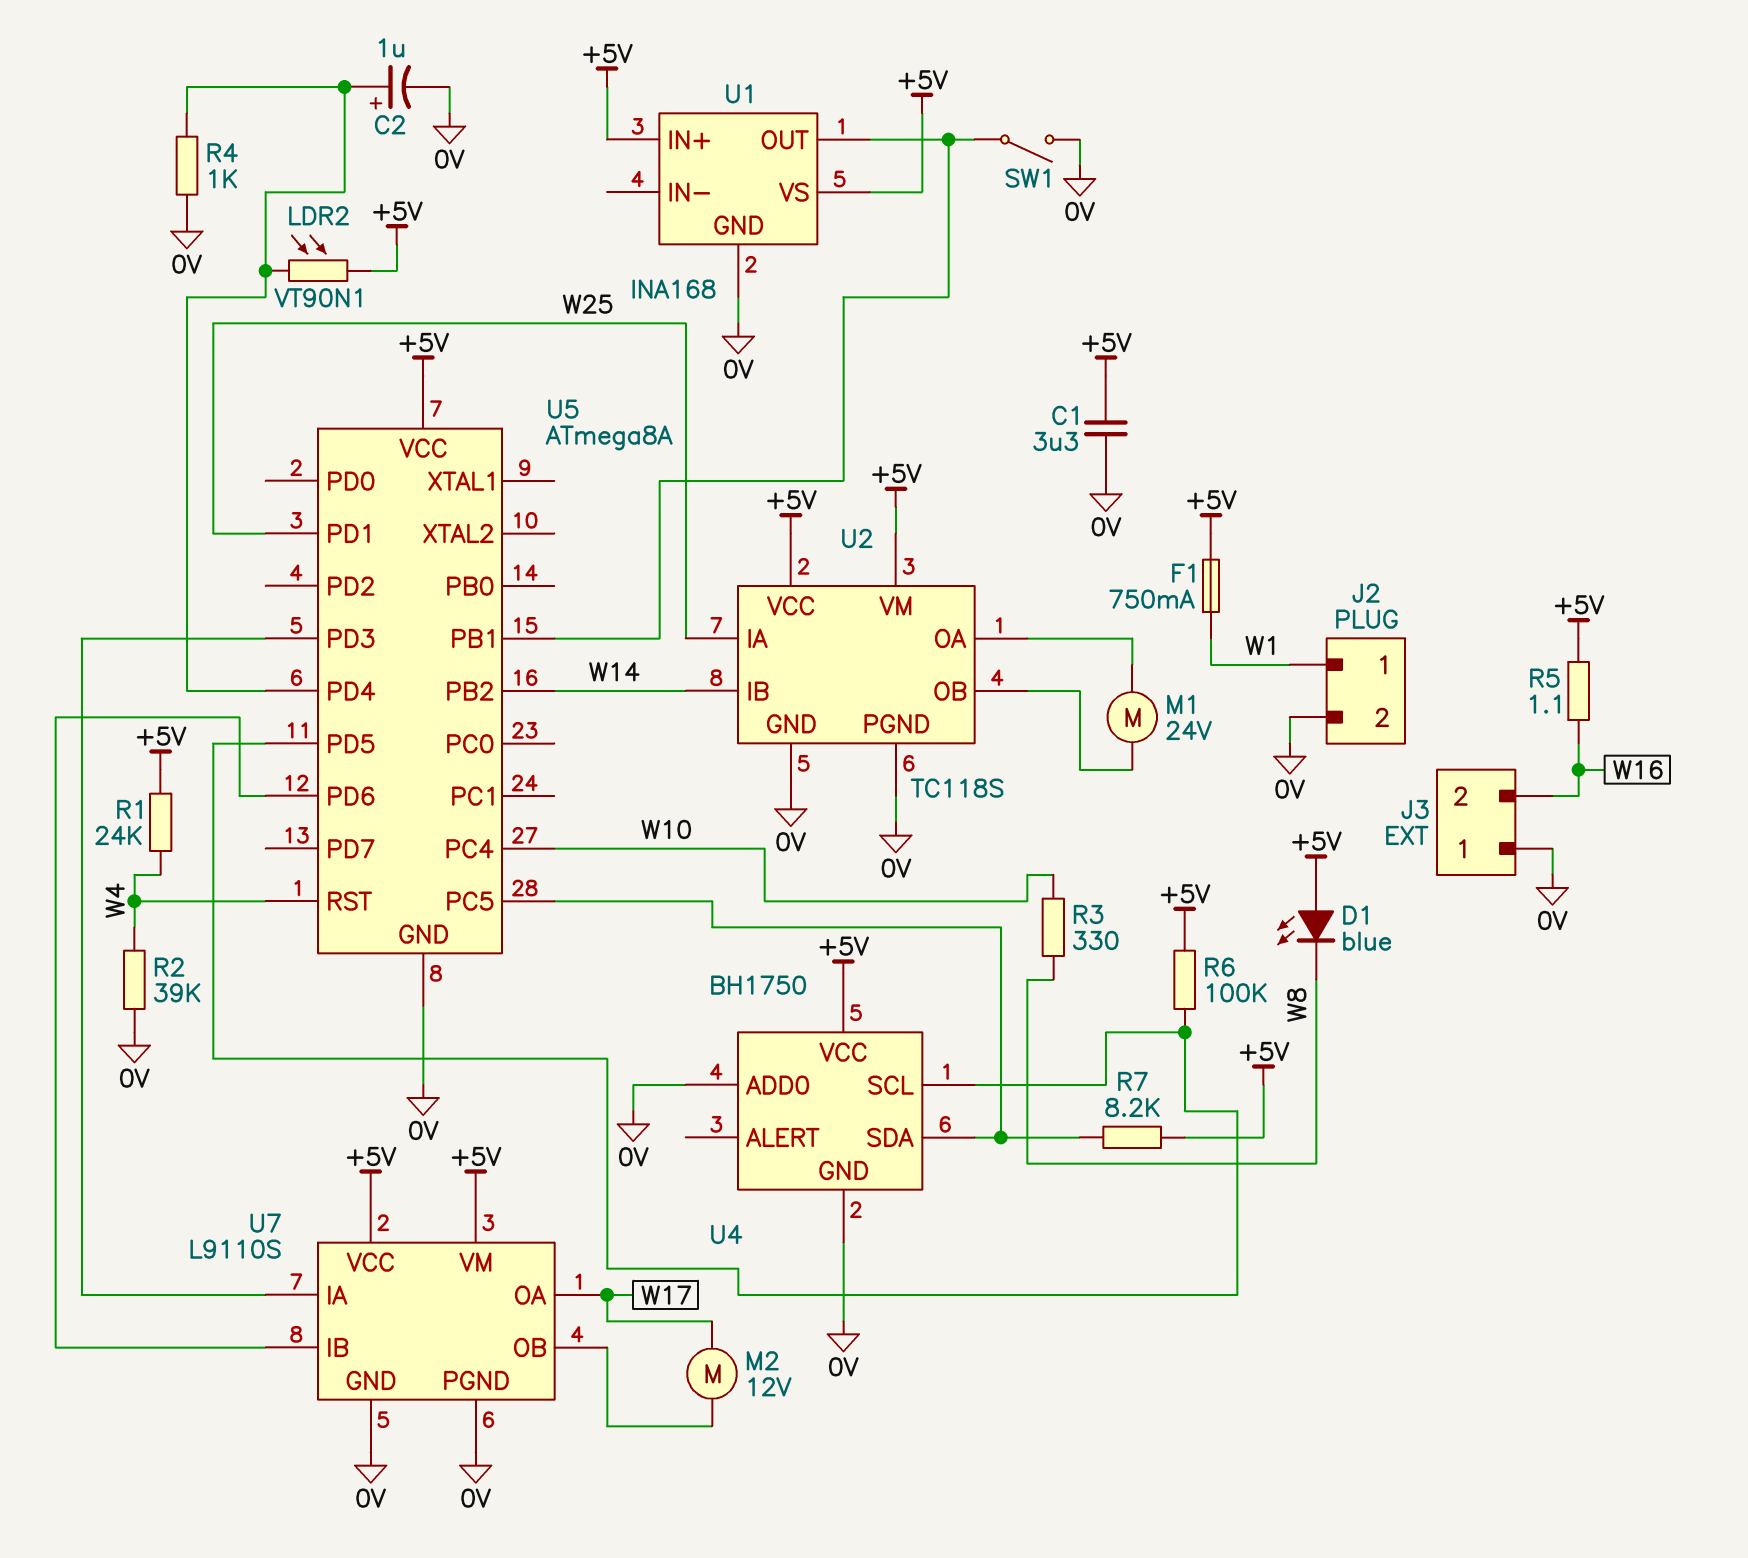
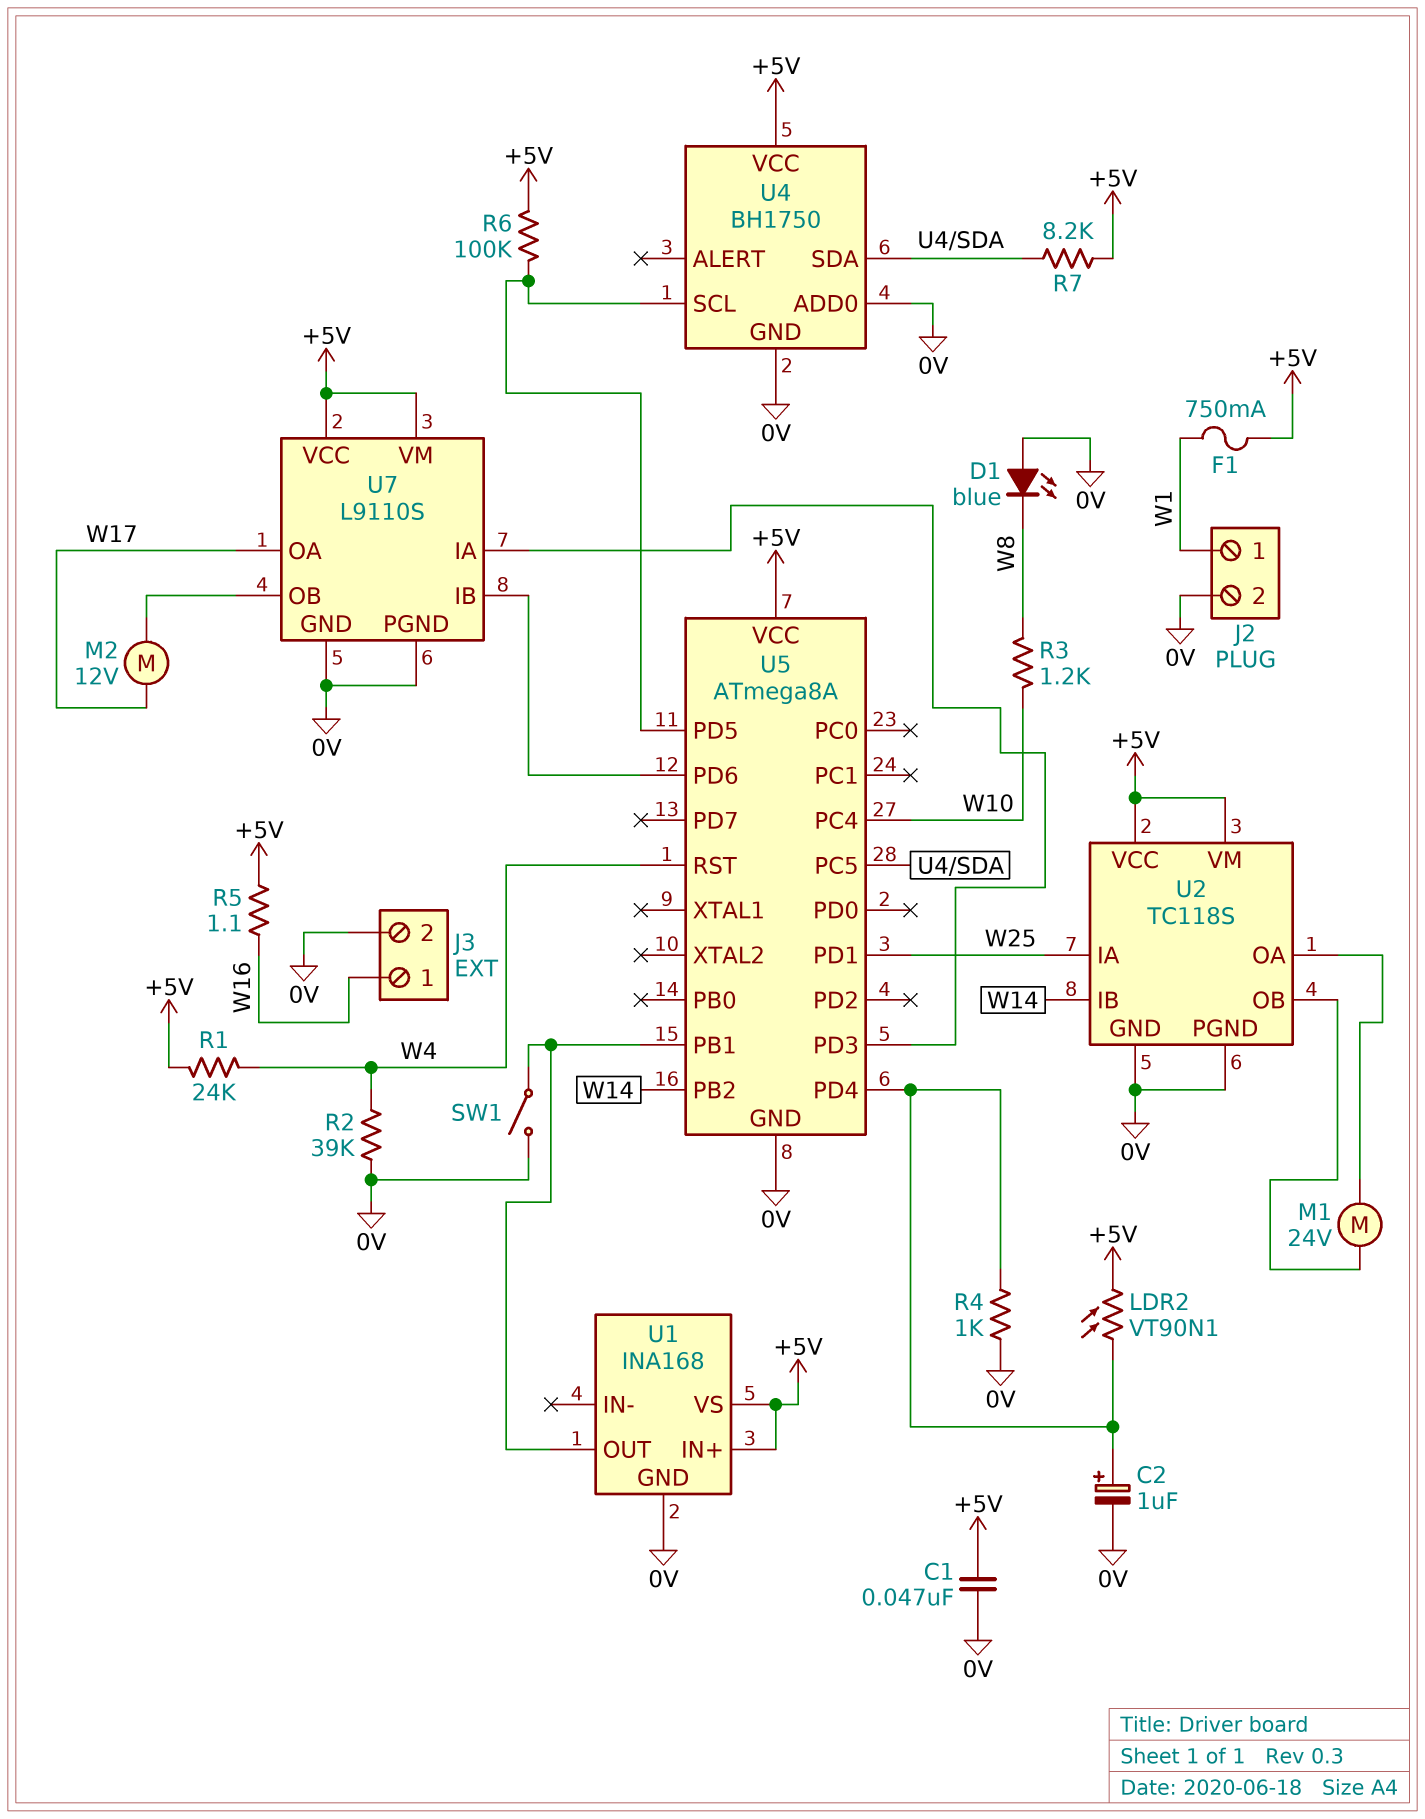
C1: 3.3uF (+5V, 0V) -> 47nF (+5V, 0V)
D1: LED blue (A +5V, K W8) -> LED blue (A 0V, K W8)
J3 pin 1: 0V -> W16
J3 pin 2: W16 -> 0V
R3: 330 (W8, W10) -> 1.2k (W8, W10)

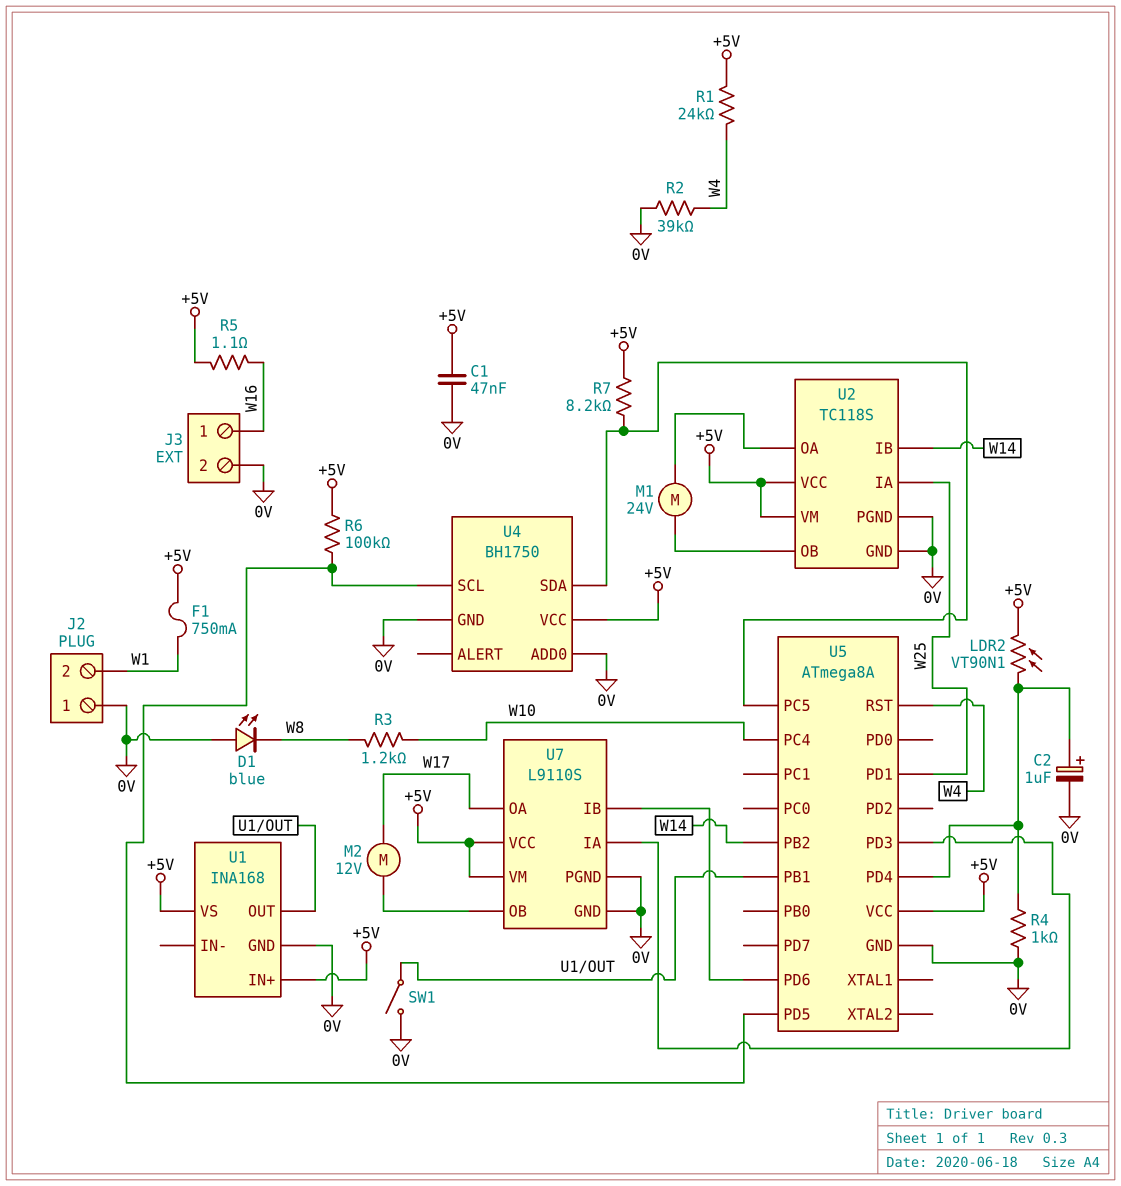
J2 pin 1: W1 -> 0V
J2 pin 2: 0V -> W1

